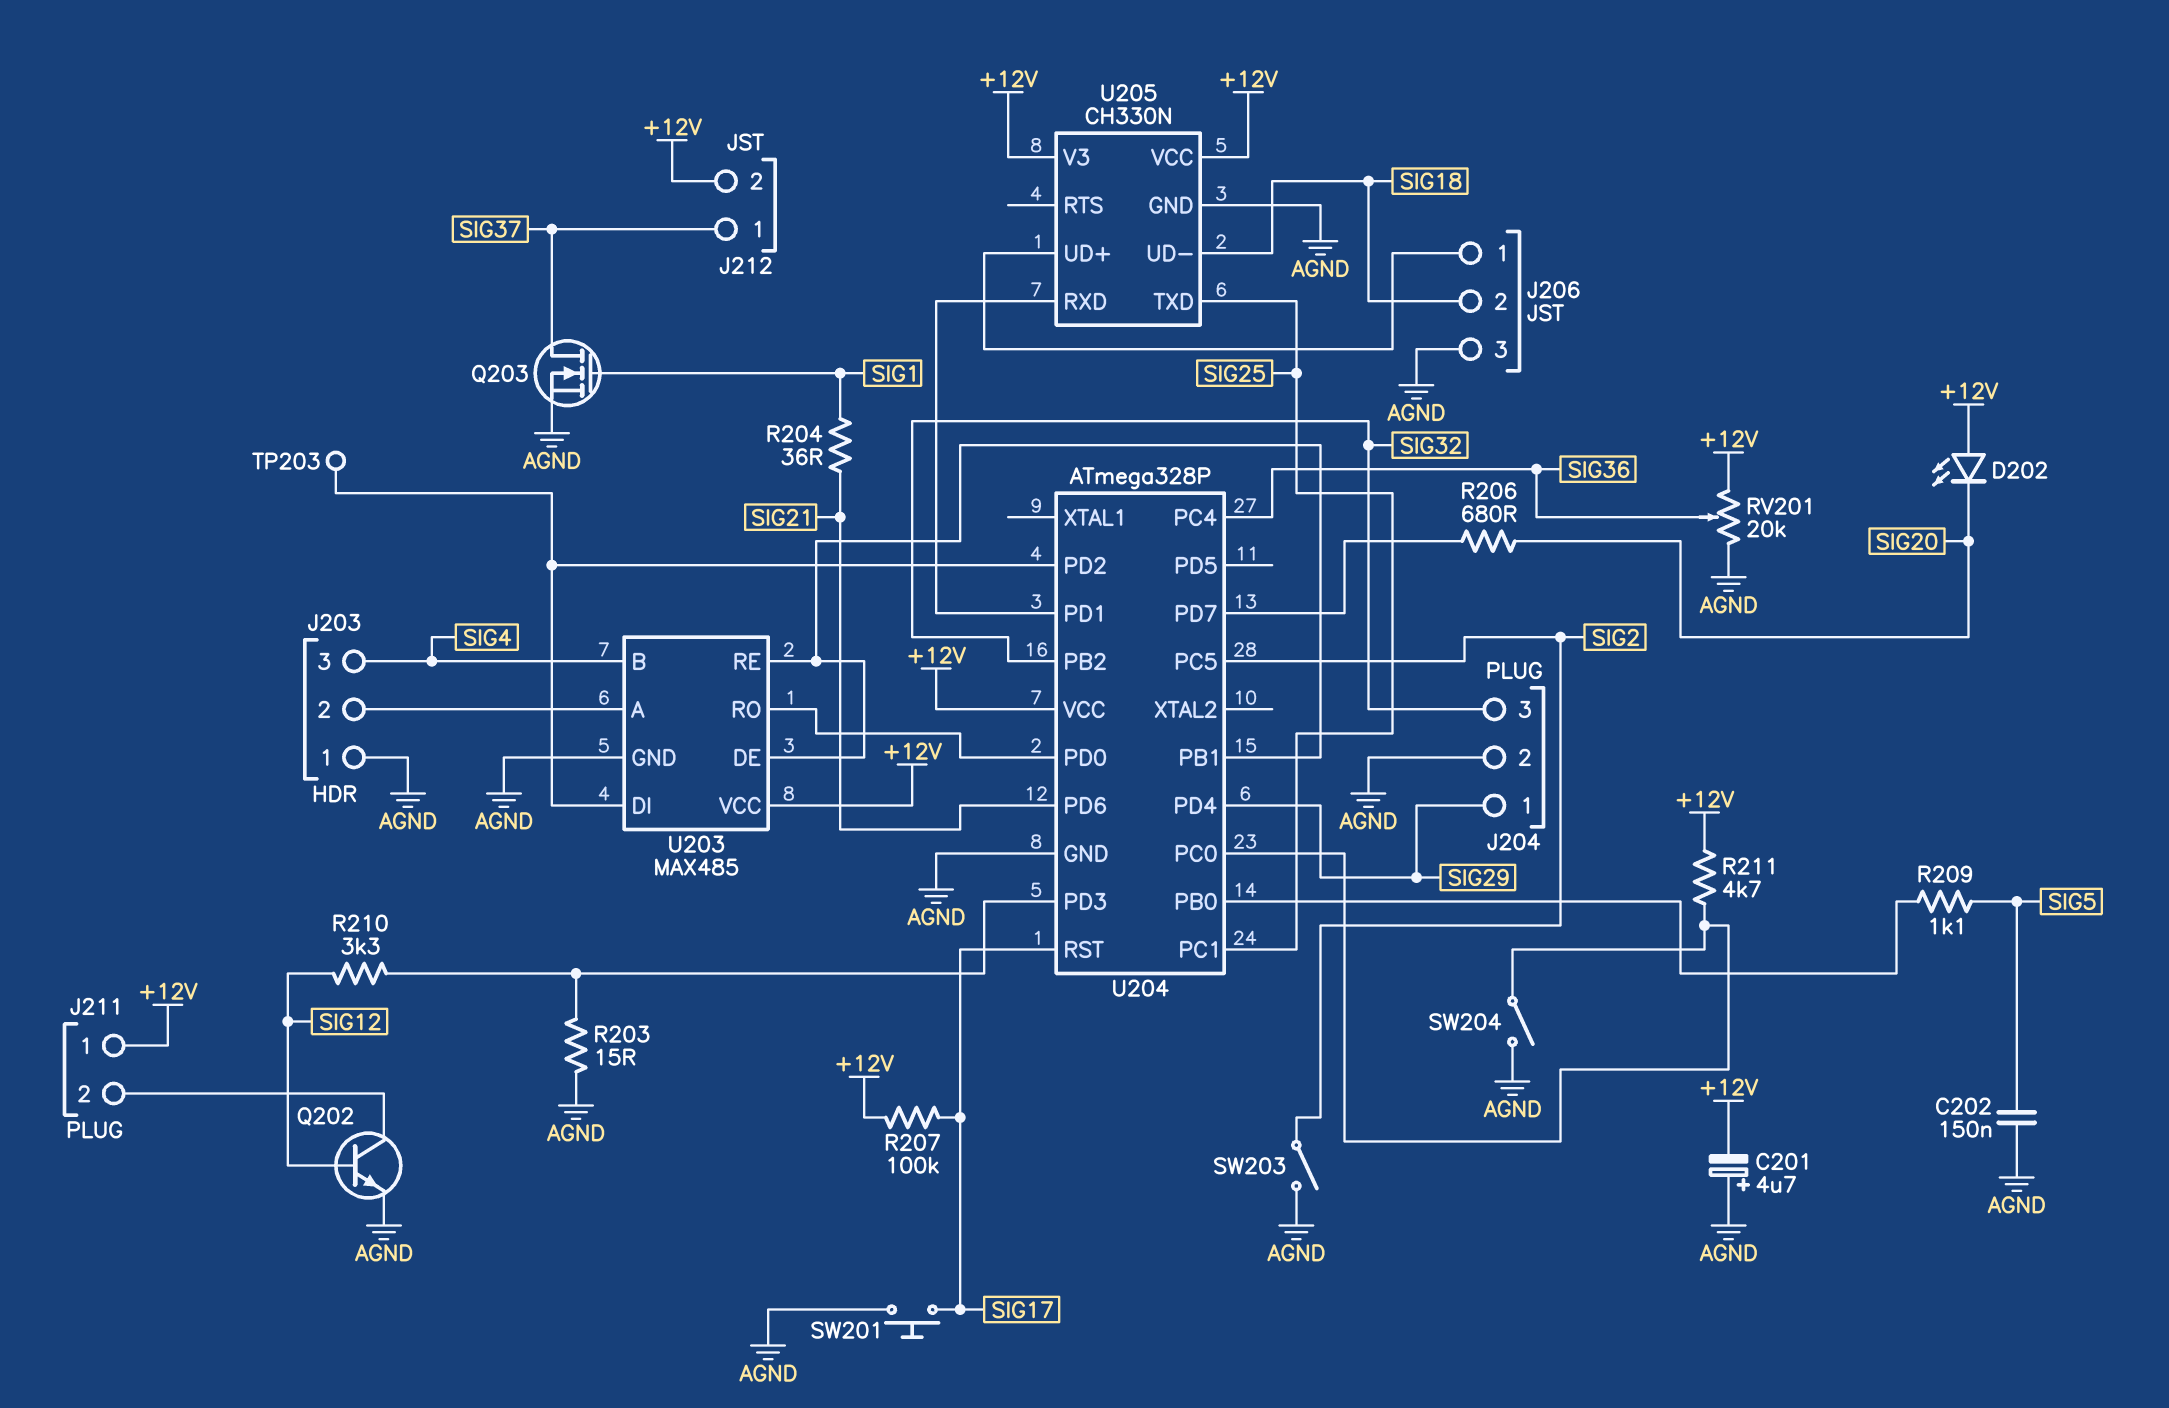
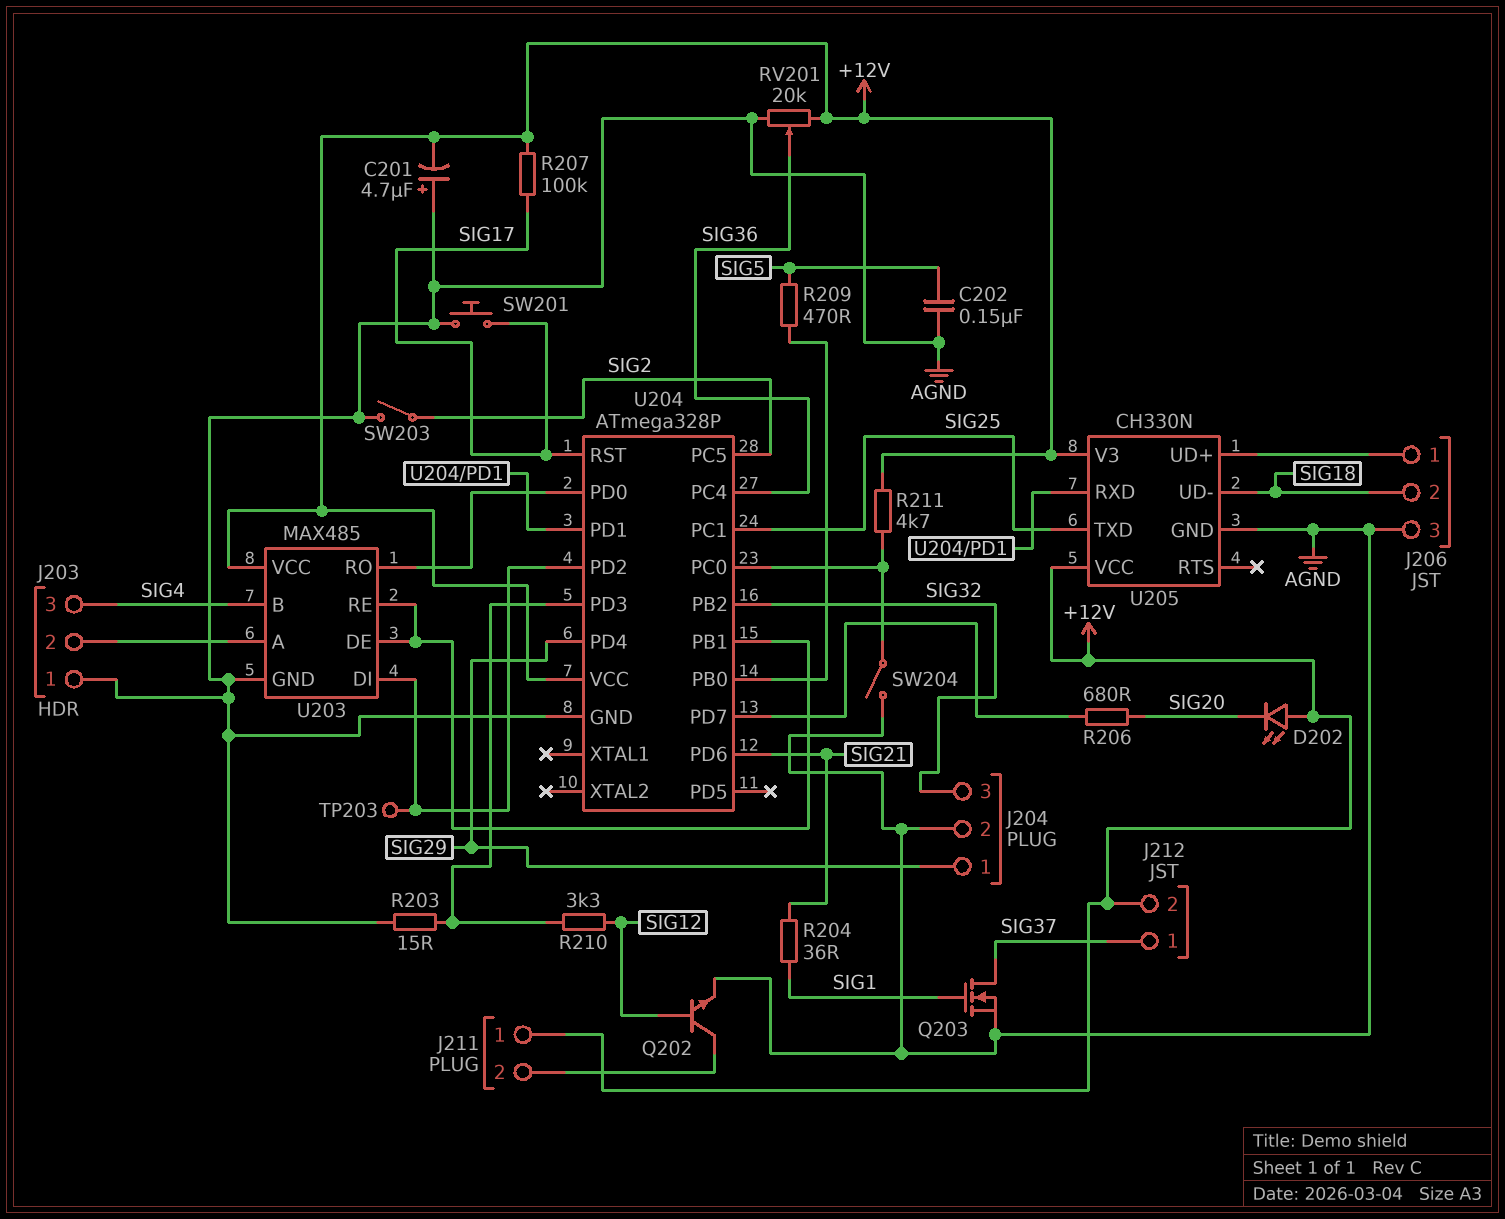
R209: 1.1k (SIG5, U204/PB0) -> 470 (SIG5, U204/PB0)

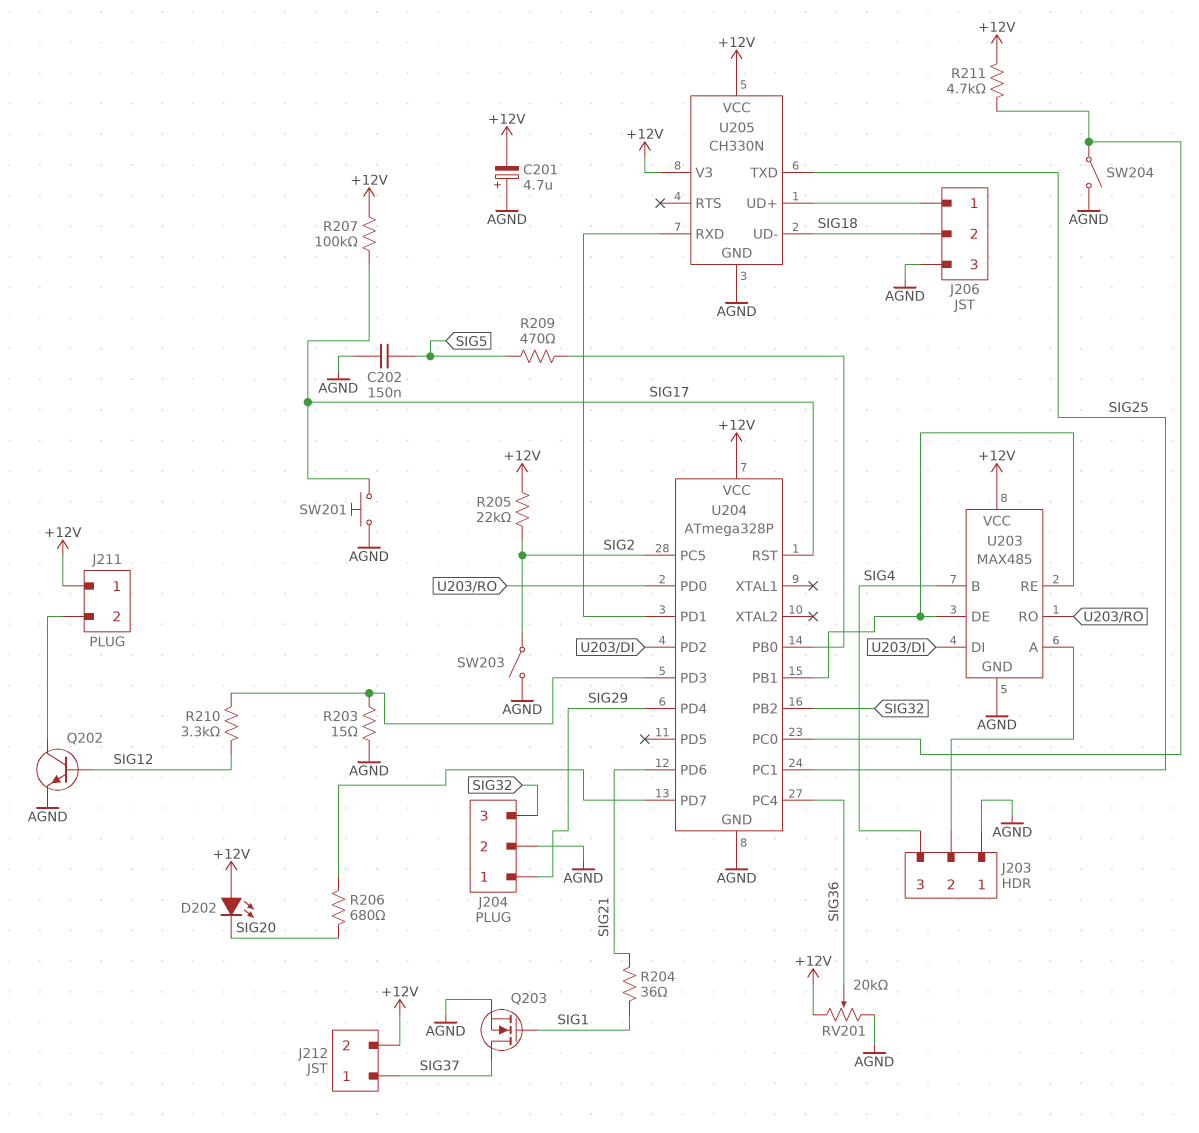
R205: none -> 22k (+12V, SIG2)
TP203: test point (U203/DI) -> none

